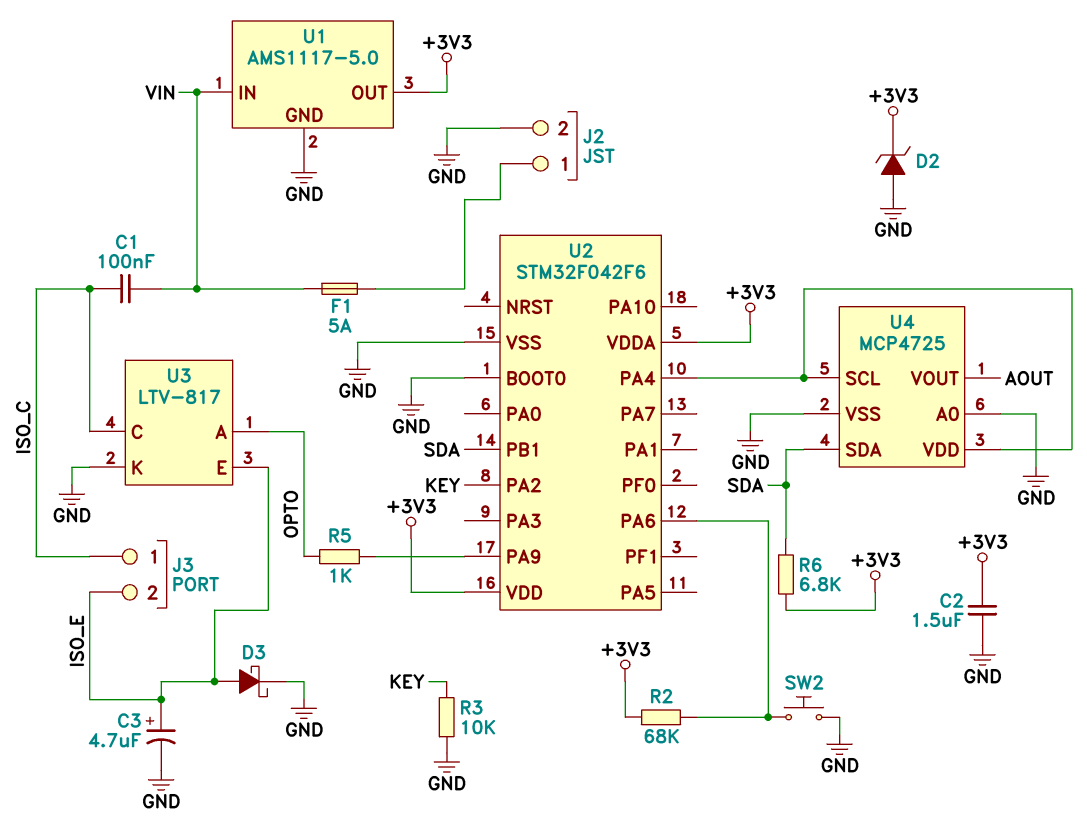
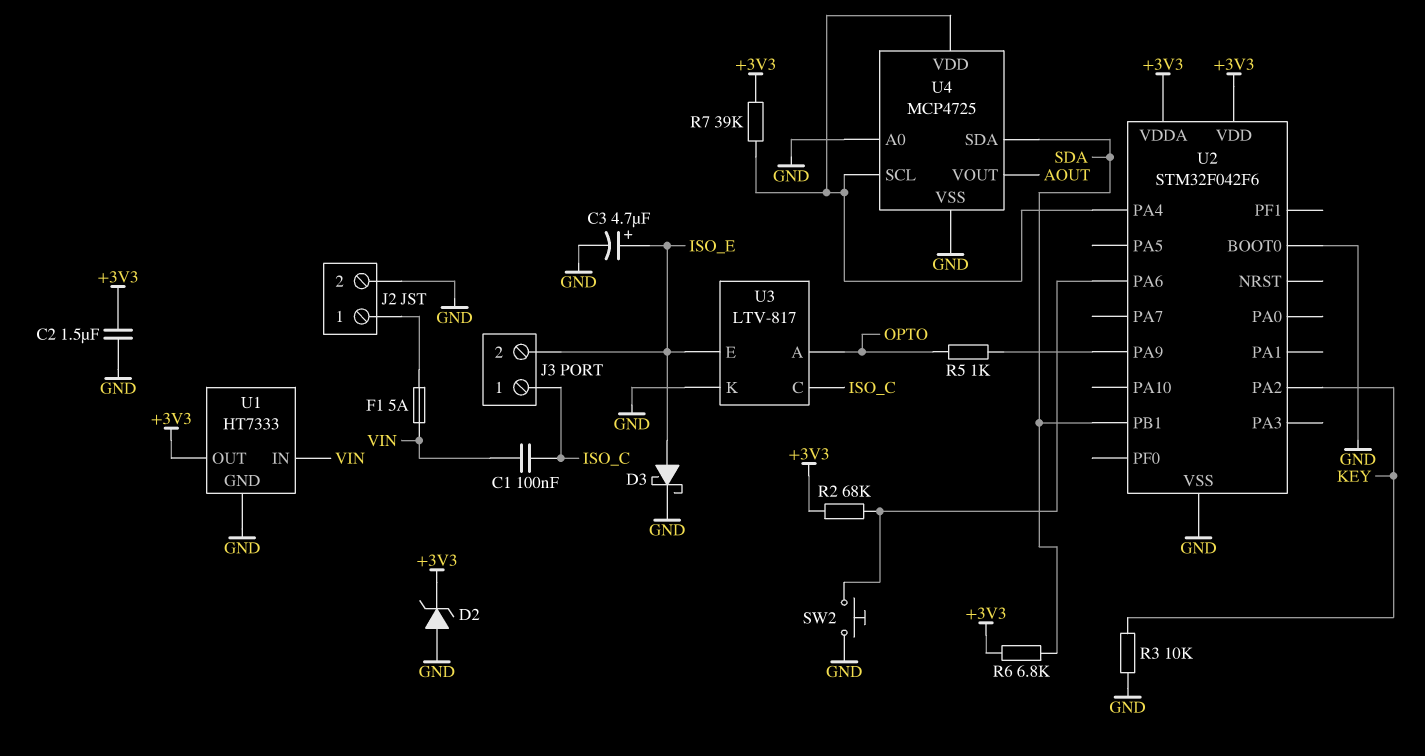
R7: none -> 39k (+3V3, U2/PA4)
U1: AMS1117-5.0 -> HT7333

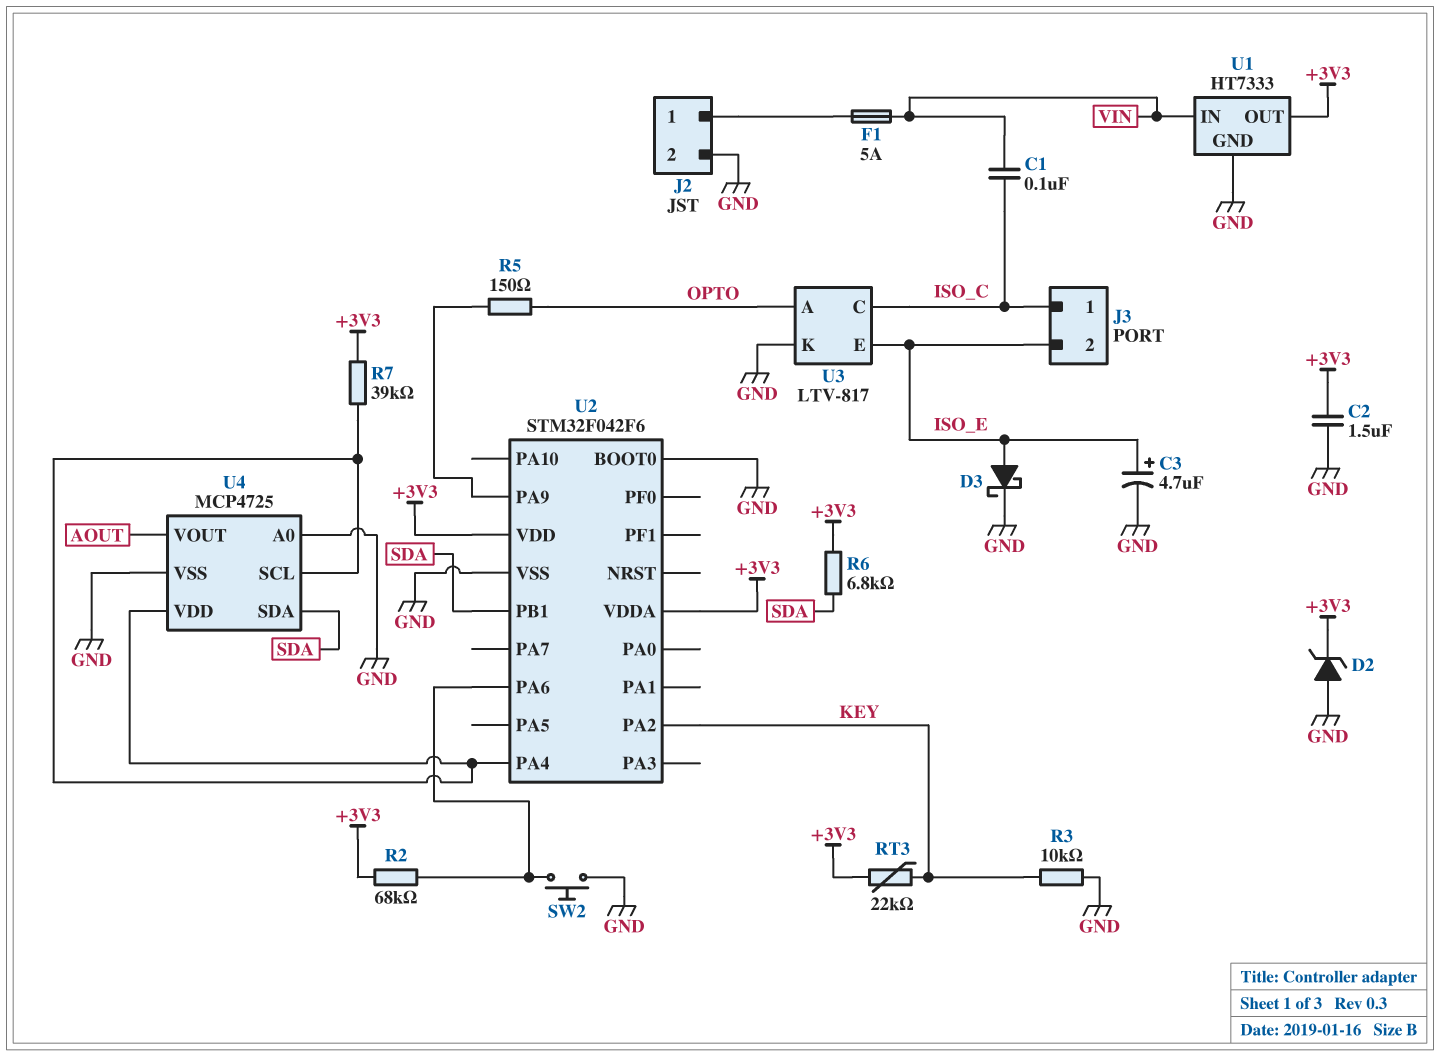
R5: 1k (OPTO, U2/PA9) -> 150 (OPTO, U2/PA9)
RT3: none -> 22k (+3V3, KEY)

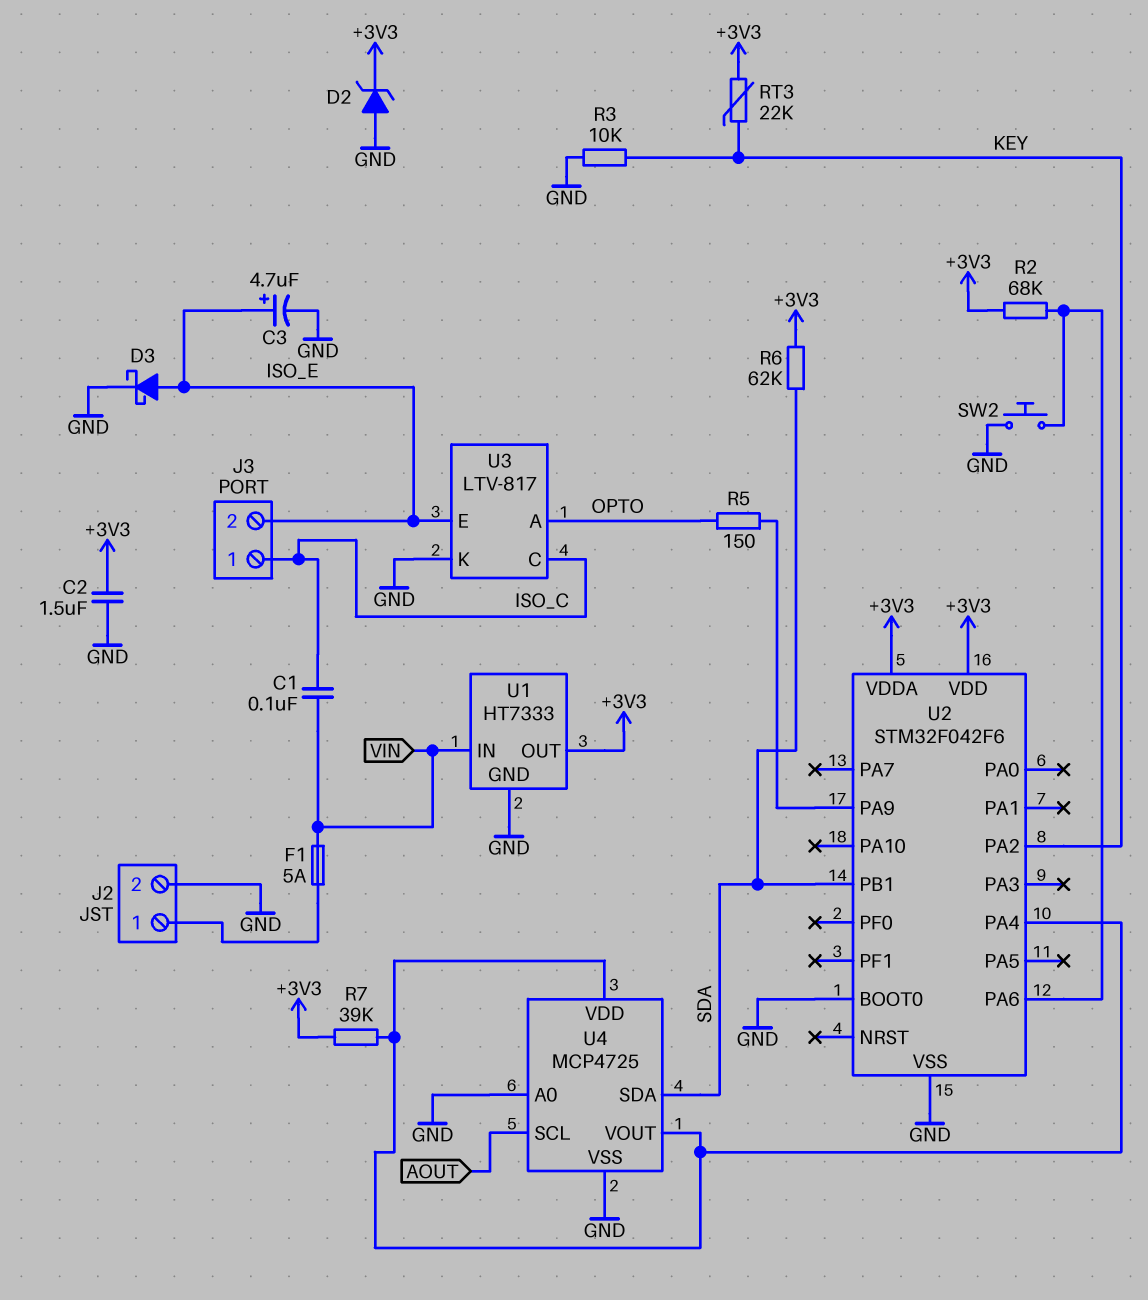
R6: 6.8k (+3V3, SDA) -> 62k (+3V3, SDA)
U4 pin SCL: U2/PA4 -> AOUT
U4 pin VOUT: AOUT -> U2/PA4

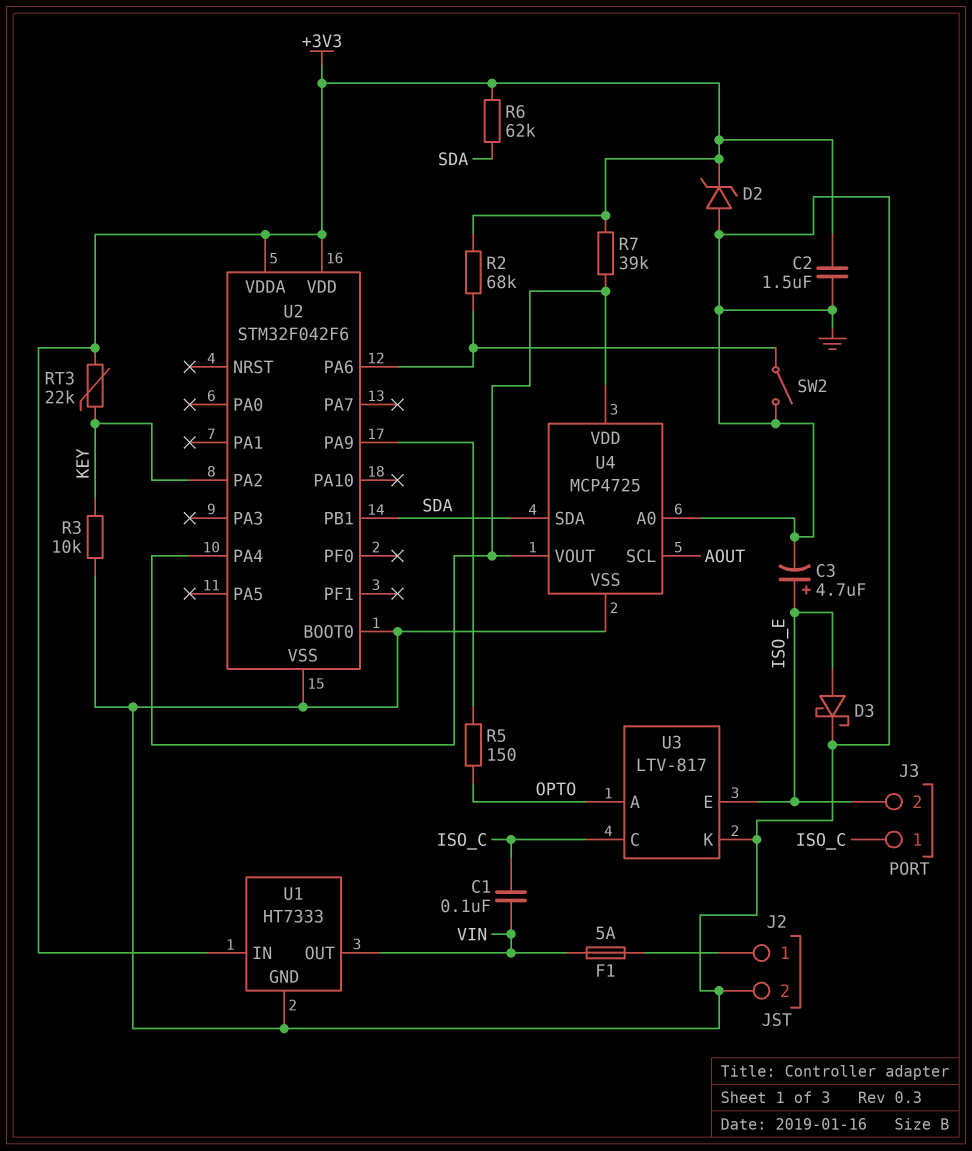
SW2: button (GND, U2/PA6) -> switch (GND, U2/PA6)
U1 pin IN: VIN -> +3V3
U1 pin OUT: +3V3 -> VIN

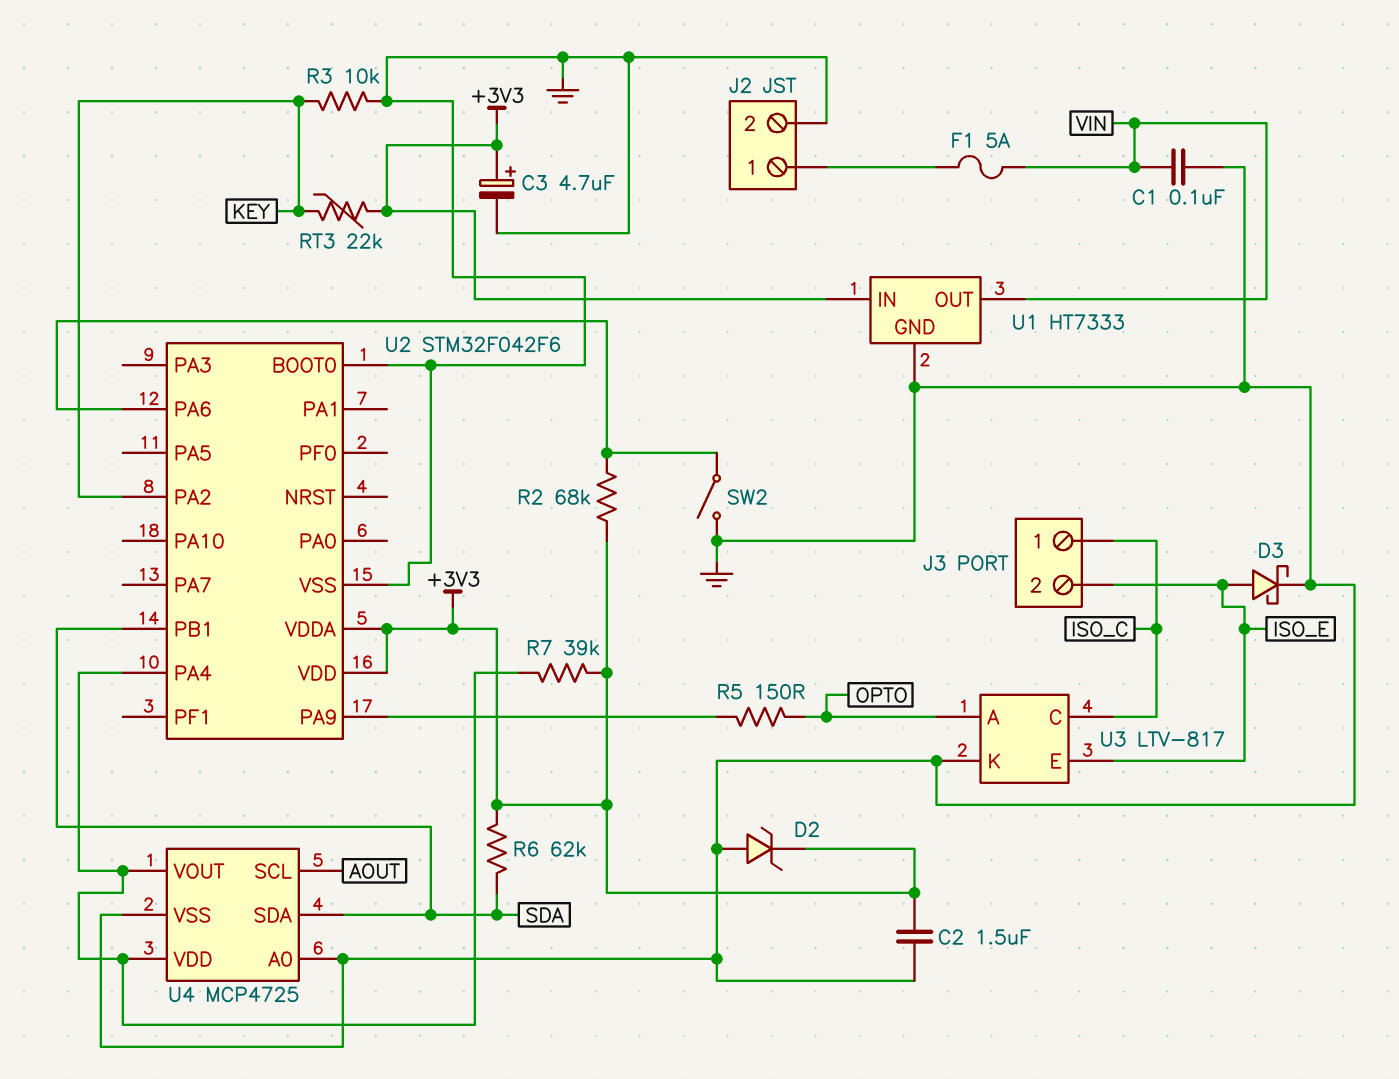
C1: 100nF (ISO_C, VIN) -> 100nF (GND, VIN)
C3: 4.7uF (plus ISO_E, minus GND) -> 4.7uF (plus +3V3, minus GND)

